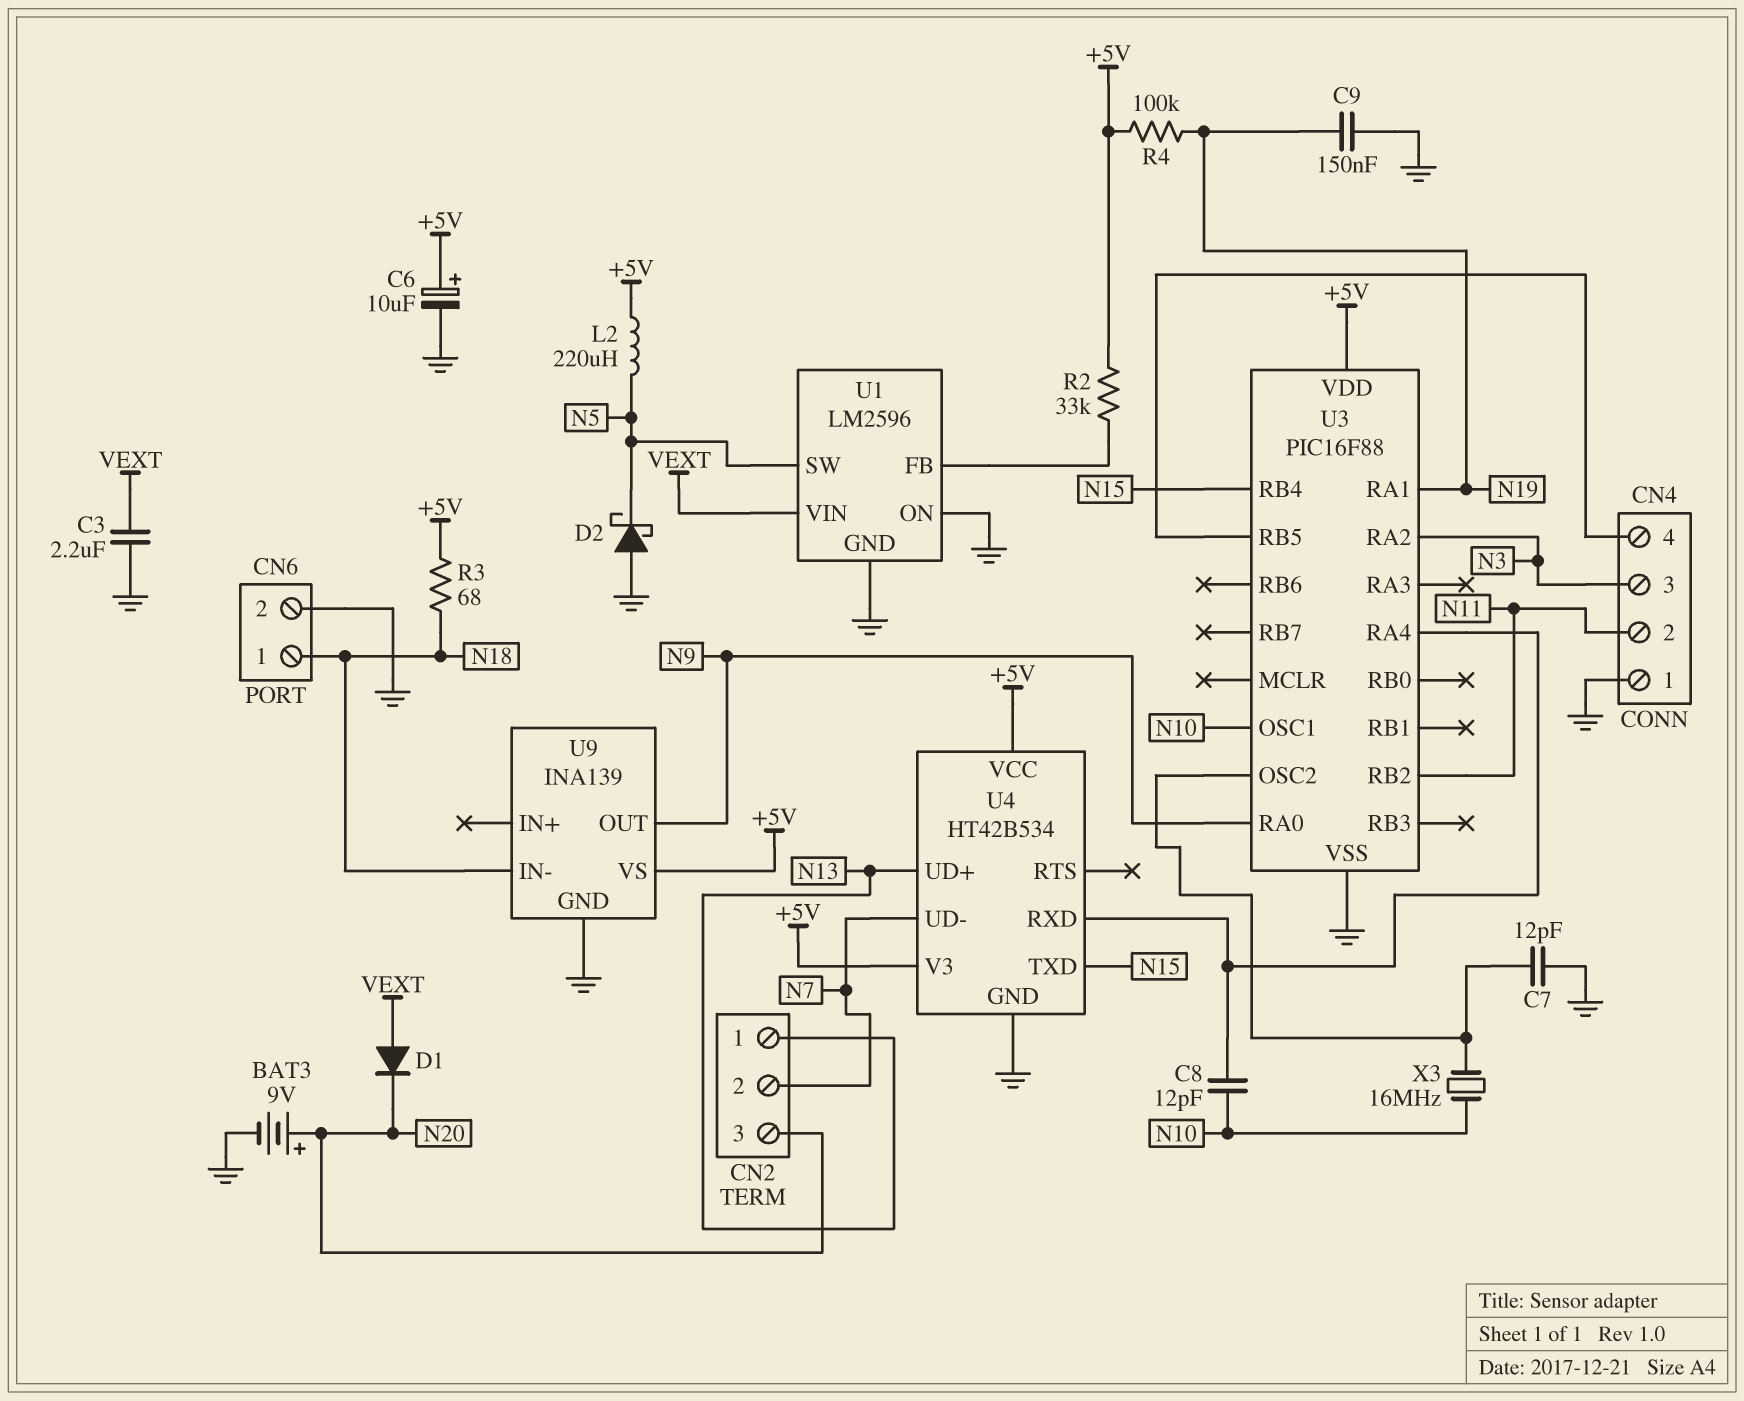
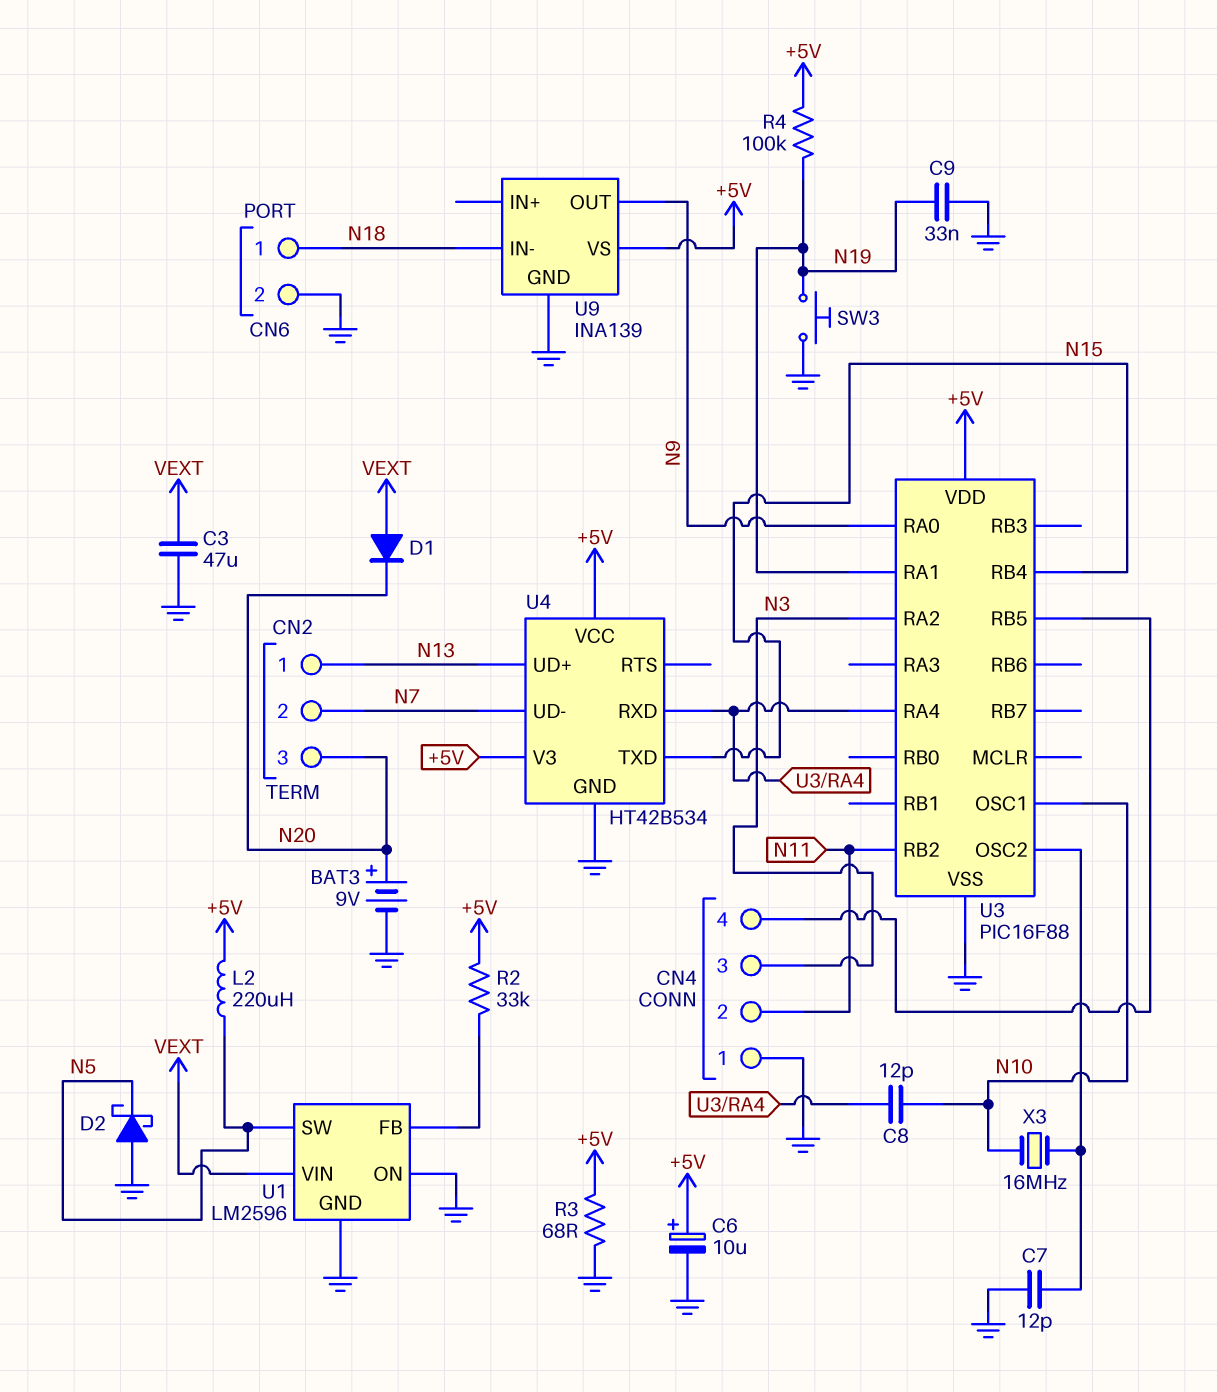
C3: 2.2uF (GND, VEXT) -> 47uF (GND, VEXT)
C9: 150nF (GND, N19) -> 33nF (GND, N19)
R3: 68 (+5V, N18) -> 68 (+5V, GND)
SW3: none -> button (GND, N19)

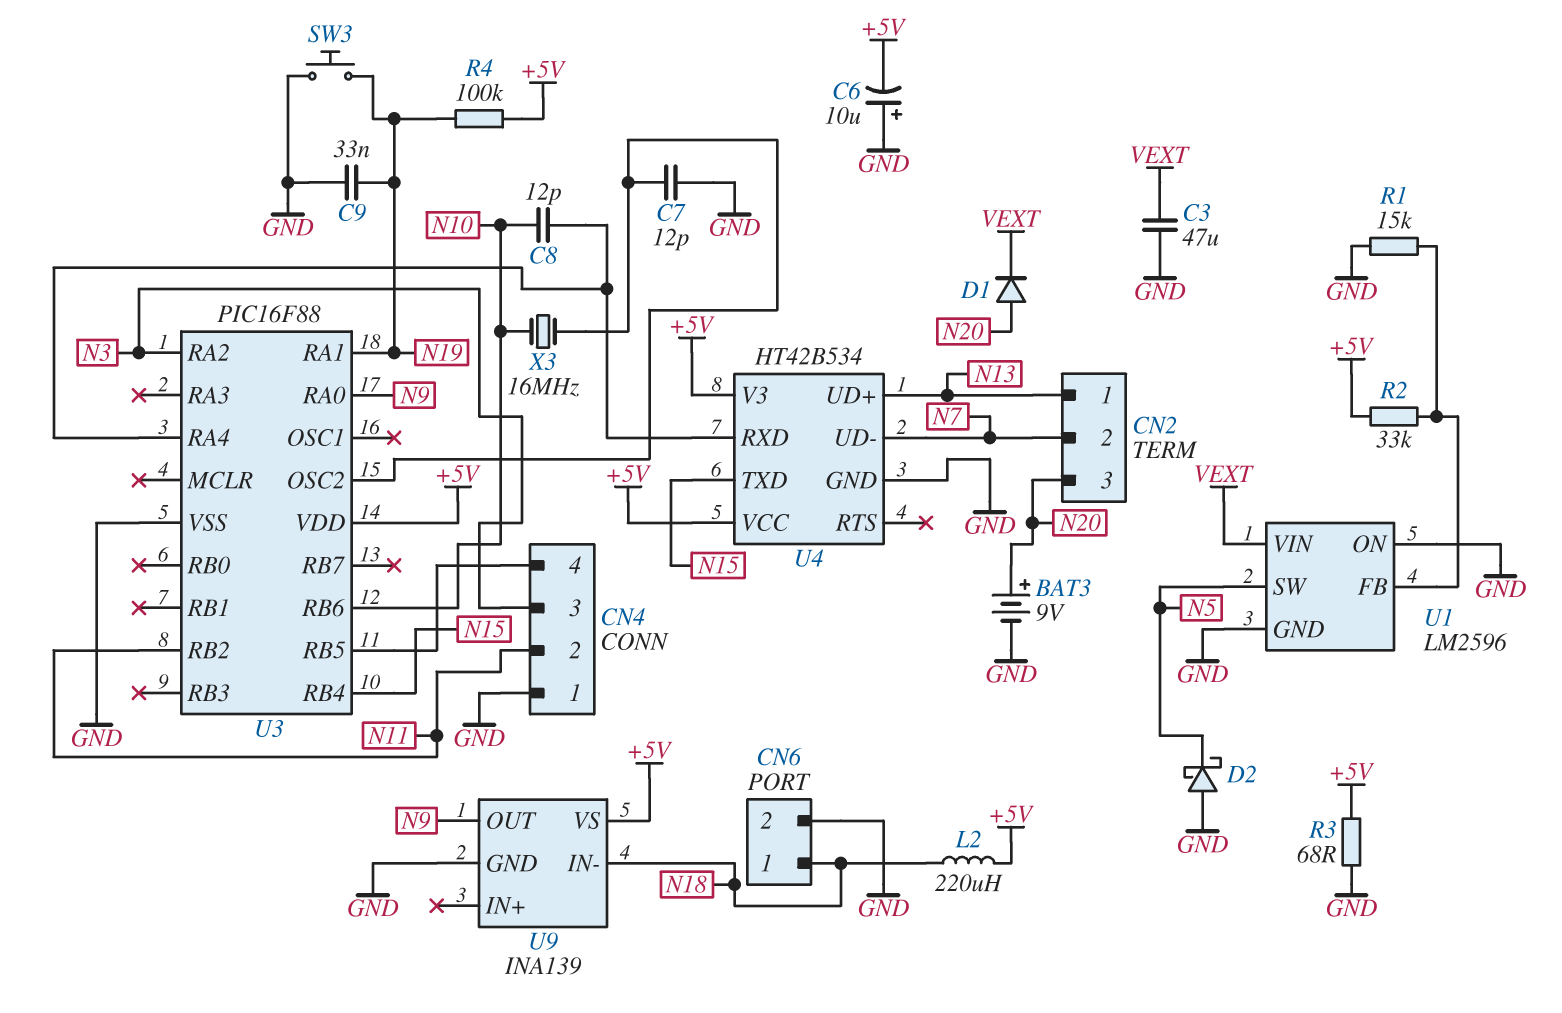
C6: 10uF (plus +5V, minus GND) -> 10uF (plus GND, minus +5V)
D1: diode (A VEXT, K N20) -> diode (A N20, K VEXT)
L2: 220uH (+5V, N5) -> 220uH (+5V, N18)
R1: none -> 15k (GND, U1/FB)
U3 pin OSC1: N10 -> none
U3 pin RB6: none -> N10

